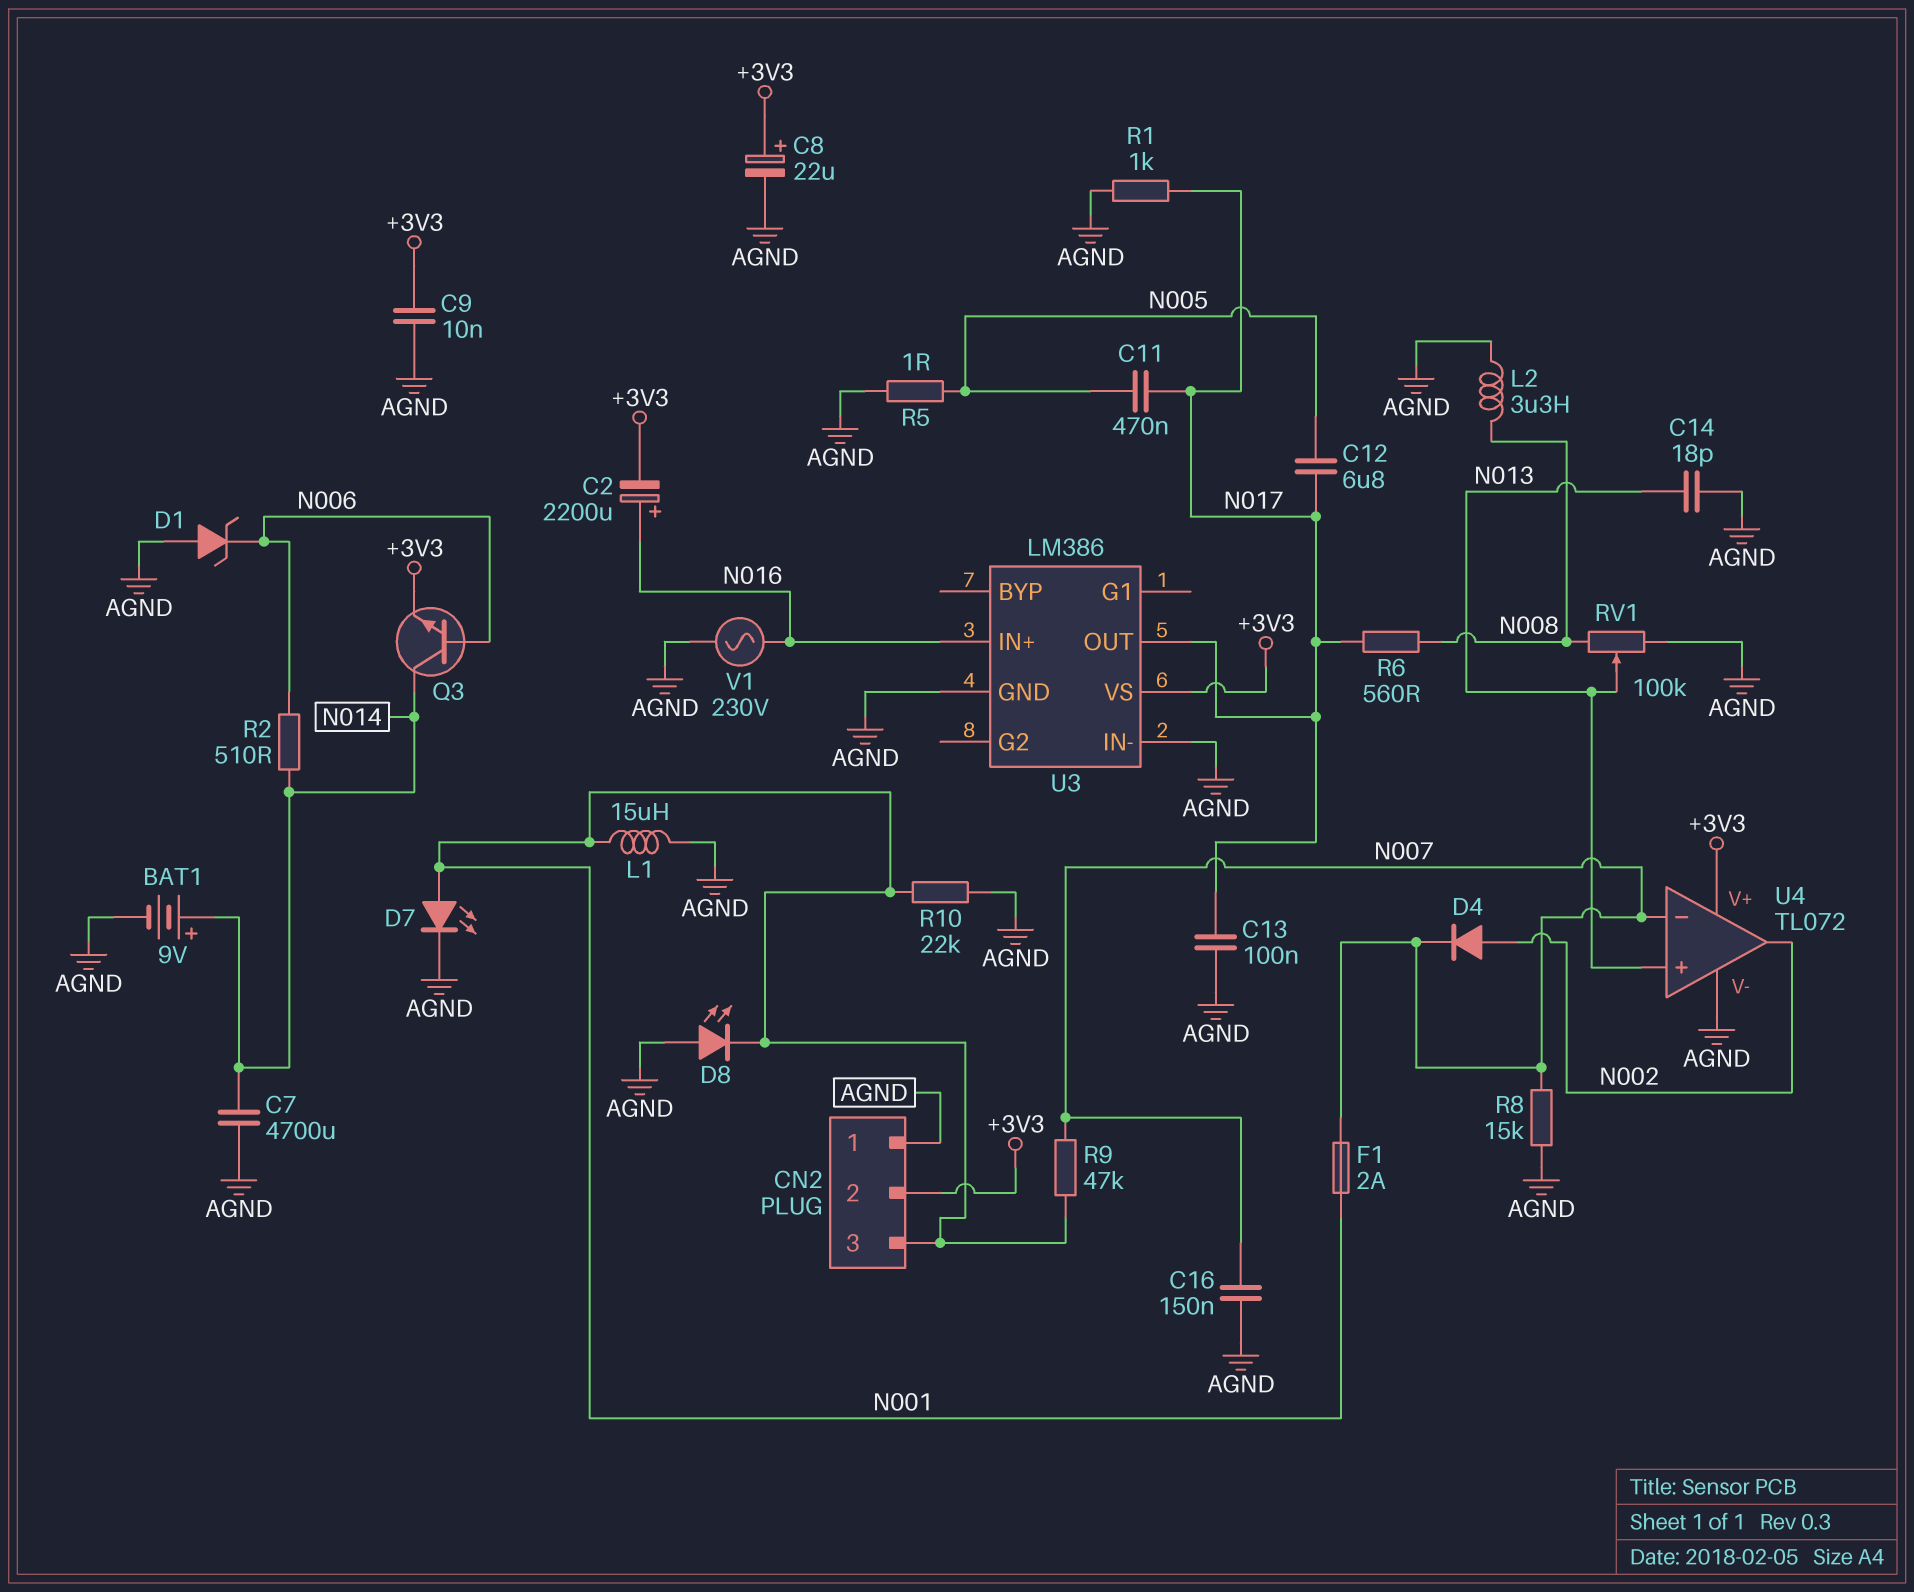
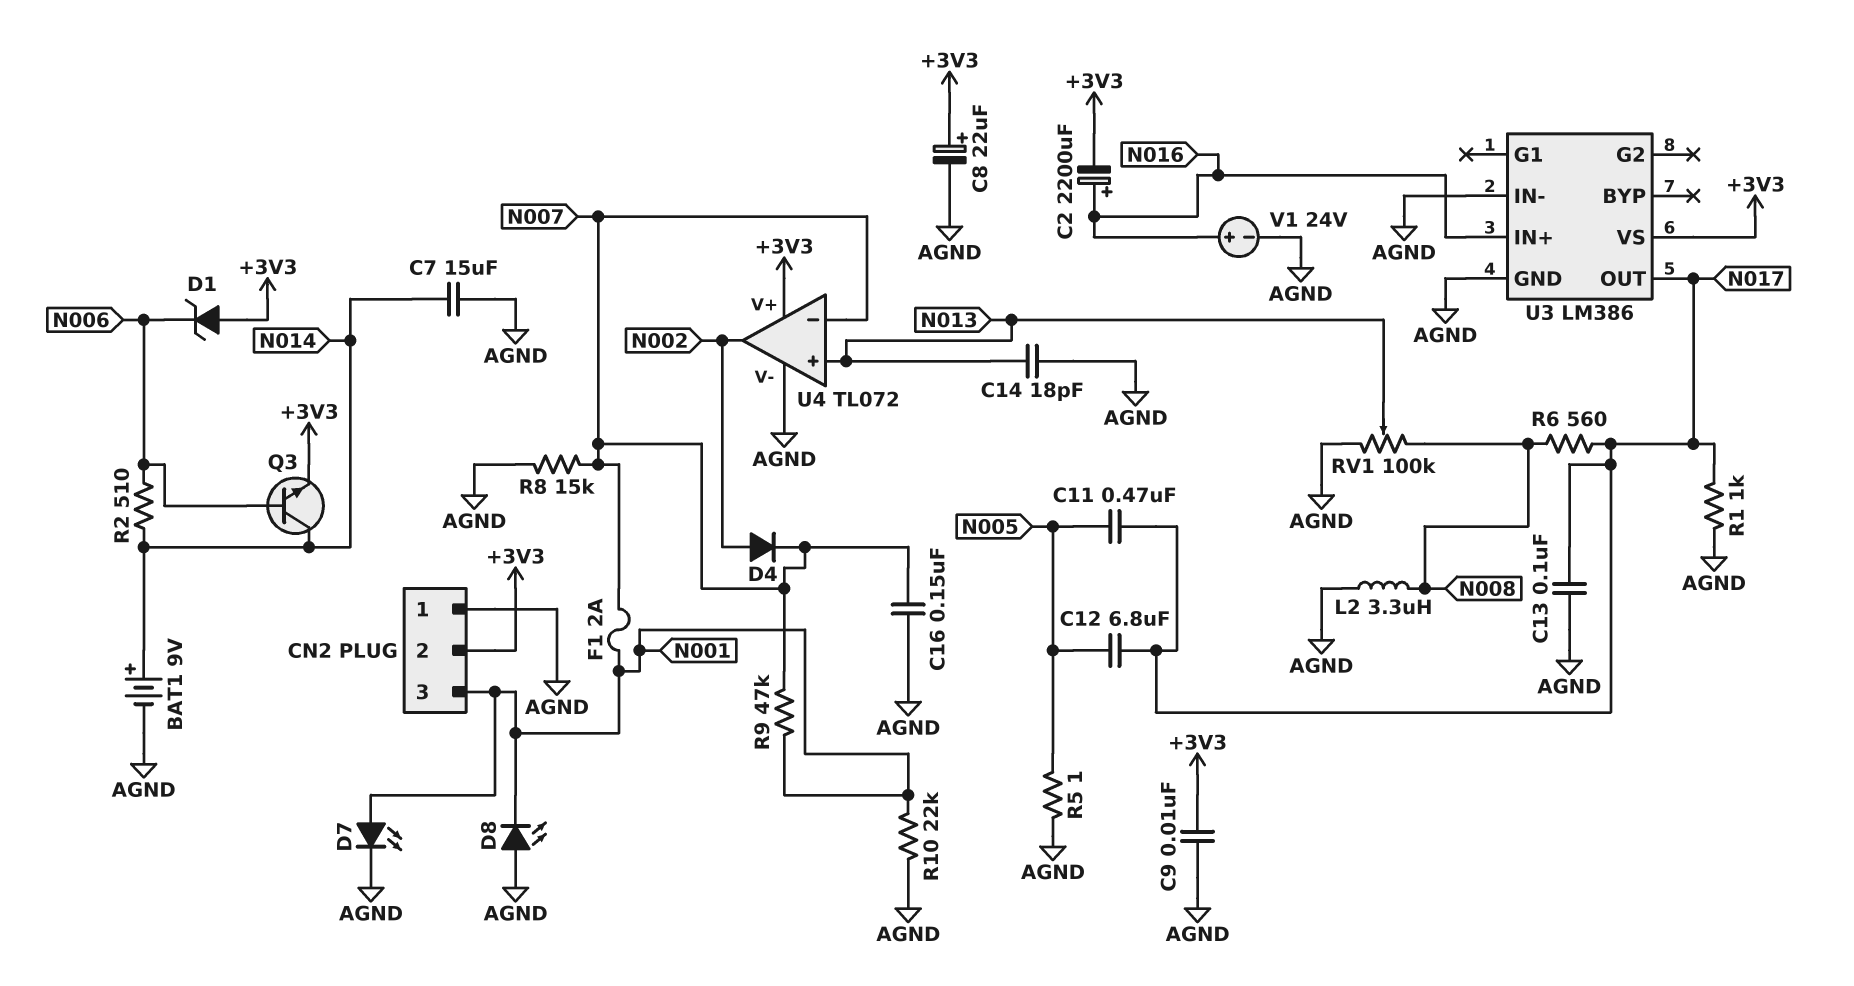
C7: 4700uF (AGND, N014) -> 15uF (AGND, N014)
D1: zener (A AGND, K N006) -> zener (A +3V3, K N006)
L1: 15uH (AGND, N001) -> none
V1: AC 230V (AGND, N016) -> 24V (plus N016, minus AGND)

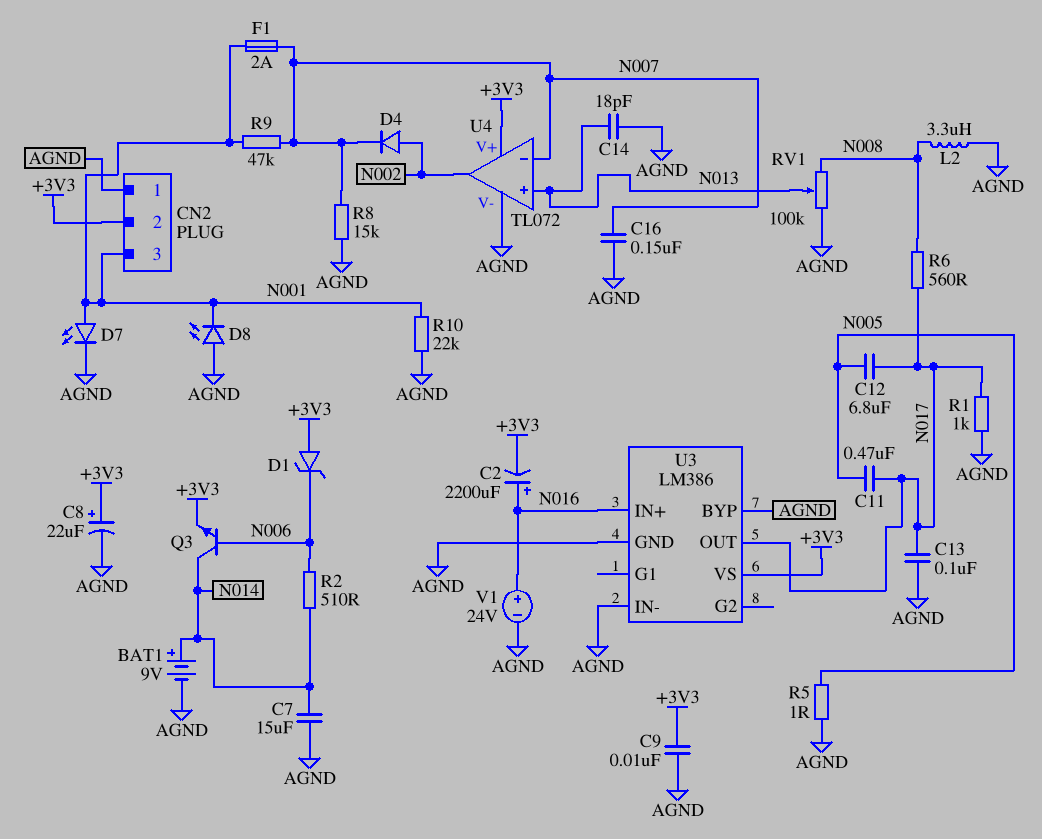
U3 pin BYP: none -> AGND

